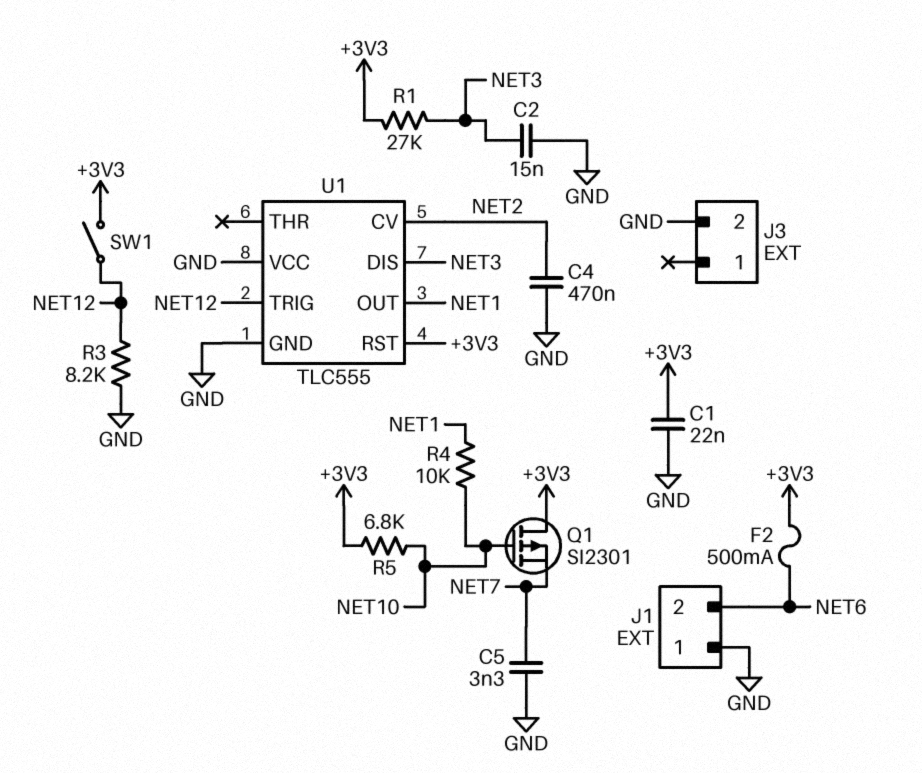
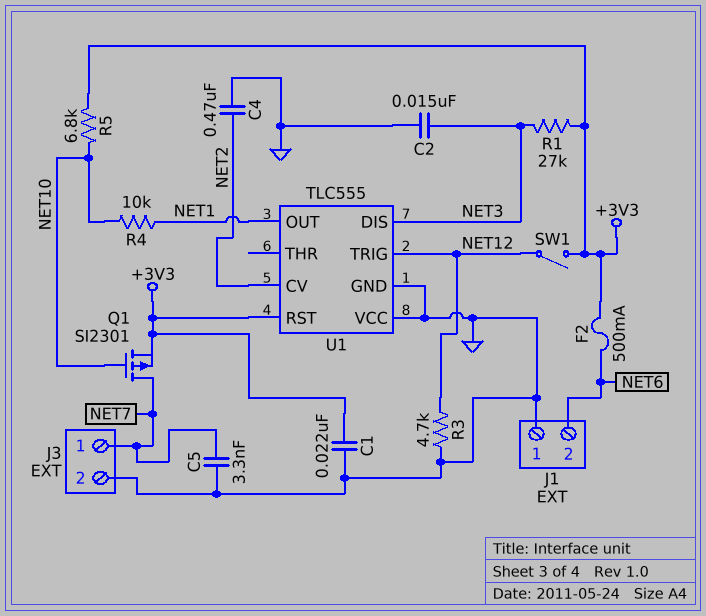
J3 pin 1: none -> NET7
Q1: PMOS SI2301 (G NET10, D +3V3, S NET7) -> PMOS SI2301 (G NET10, D NET7, S +3V3)
R3: 8.2k (GND, NET12) -> 4.7k (GND, NET12)

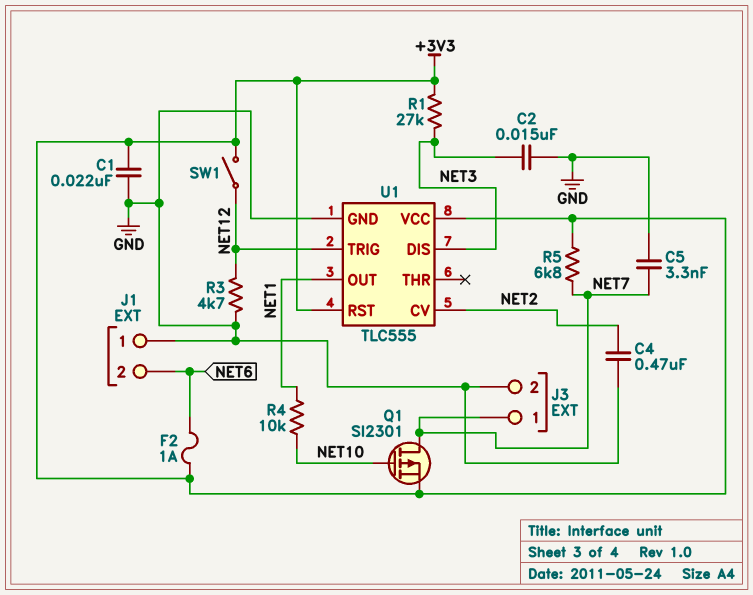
F2: 500mA (+3V3, NET6) -> 1A (+3V3, NET6)
R5: 6.8k (+3V3, NET10) -> 6.8k (+3V3, NET7)
U1 pin VCC: GND -> +3V3

